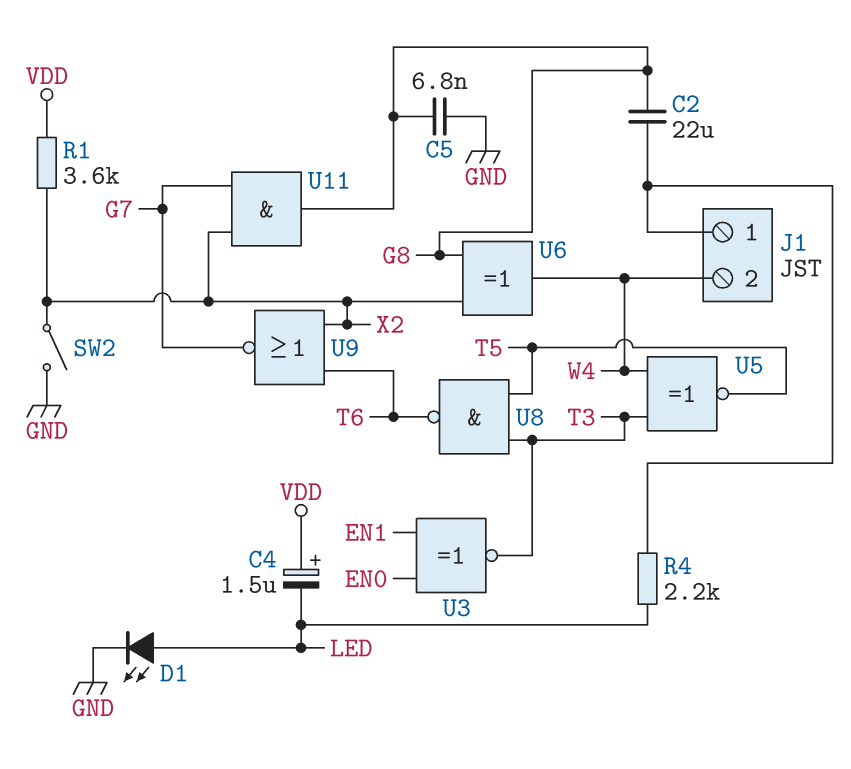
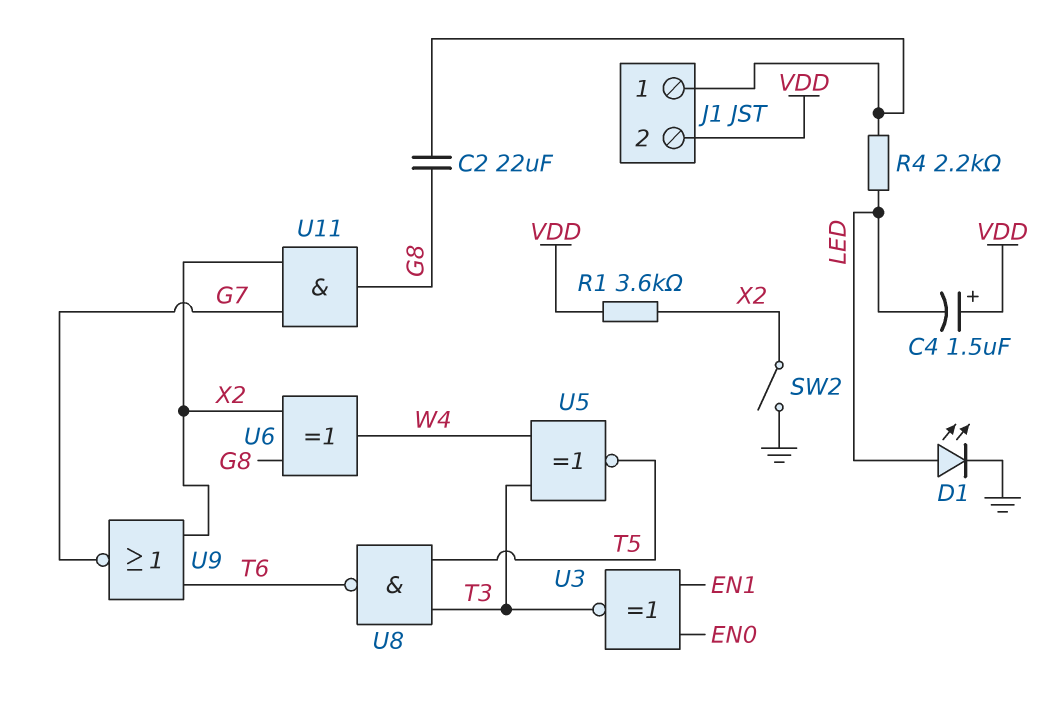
C5: 6.8nF (G8, GND) -> none
J1 pin 2: W4 -> VDD

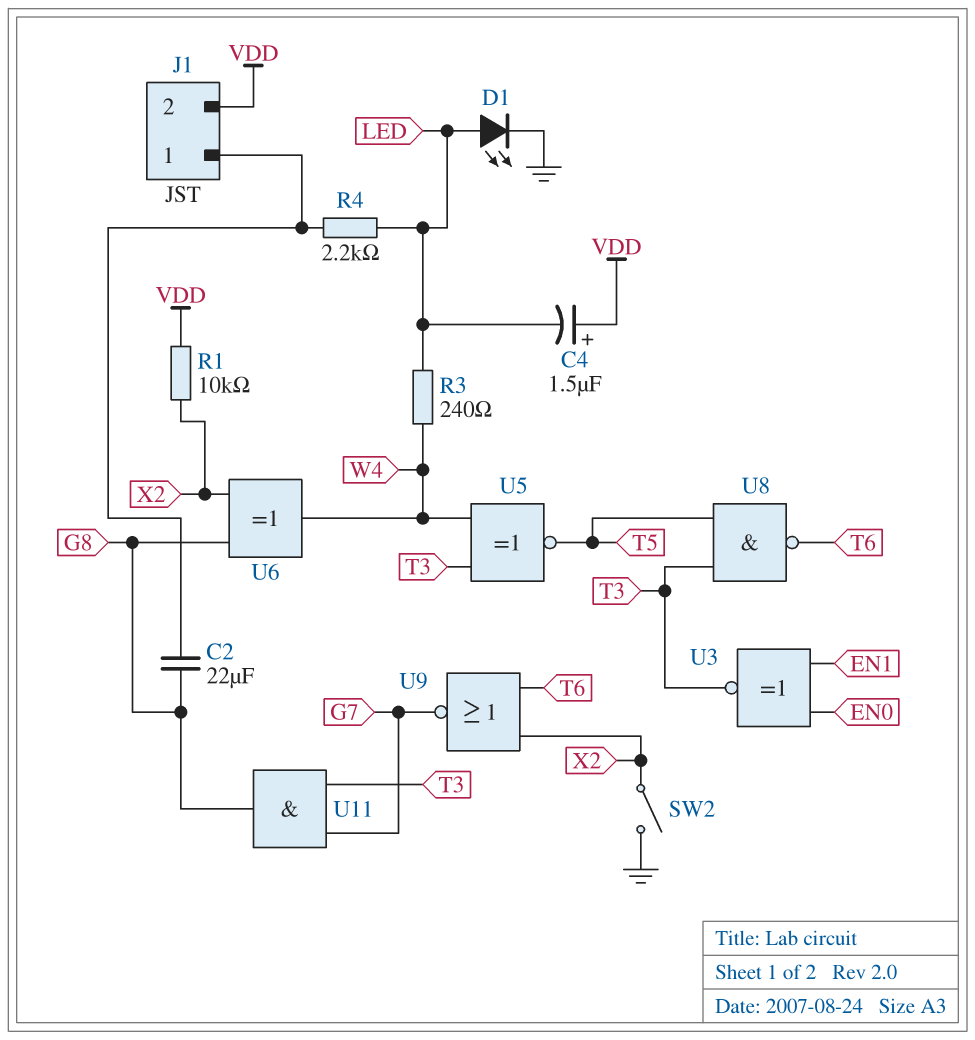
R1: 3.6k (VDD, X2) -> 10k (VDD, X2)
R3: none -> 240 (LED, W4)
U11: AND (in G7, in X2, out G8) -> AND (in G7, in T3, out G8)

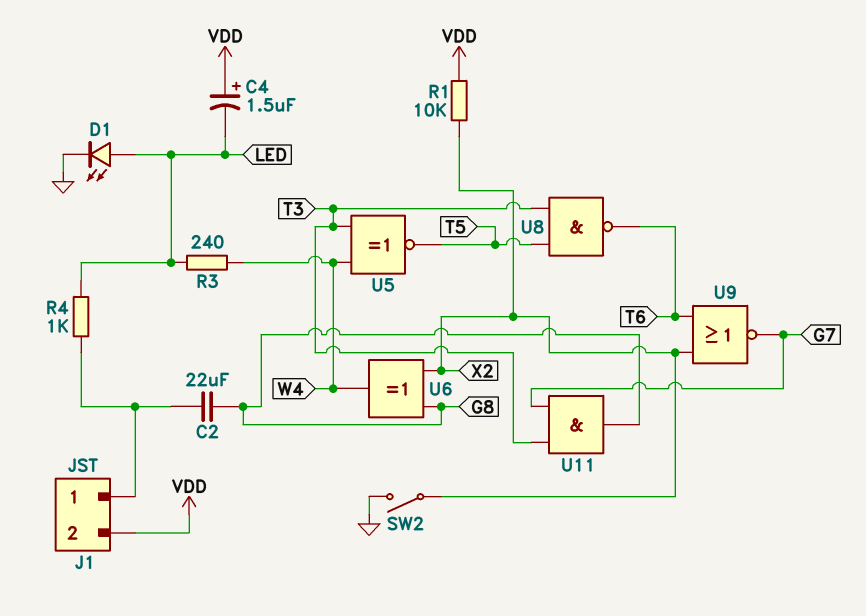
R4: 2.2k (J1/1, LED) -> 1k (J1/1, LED)
U3: XNOR (in EN0, in EN1, out T3) -> none

